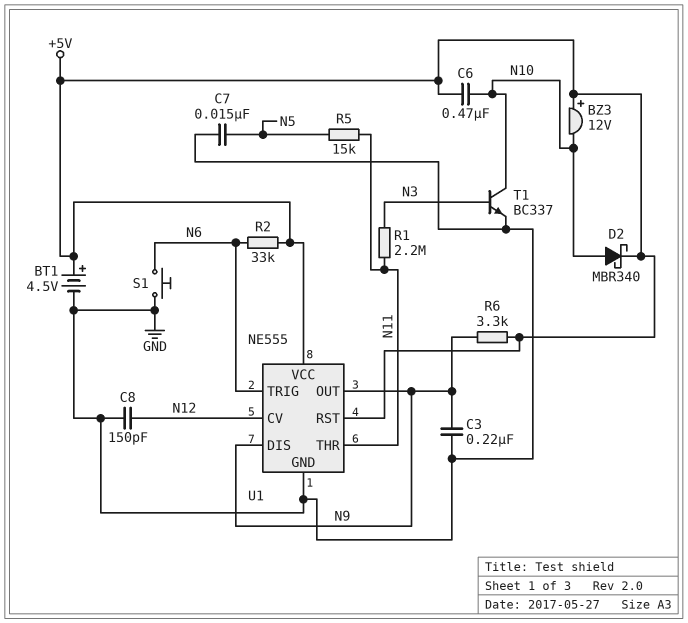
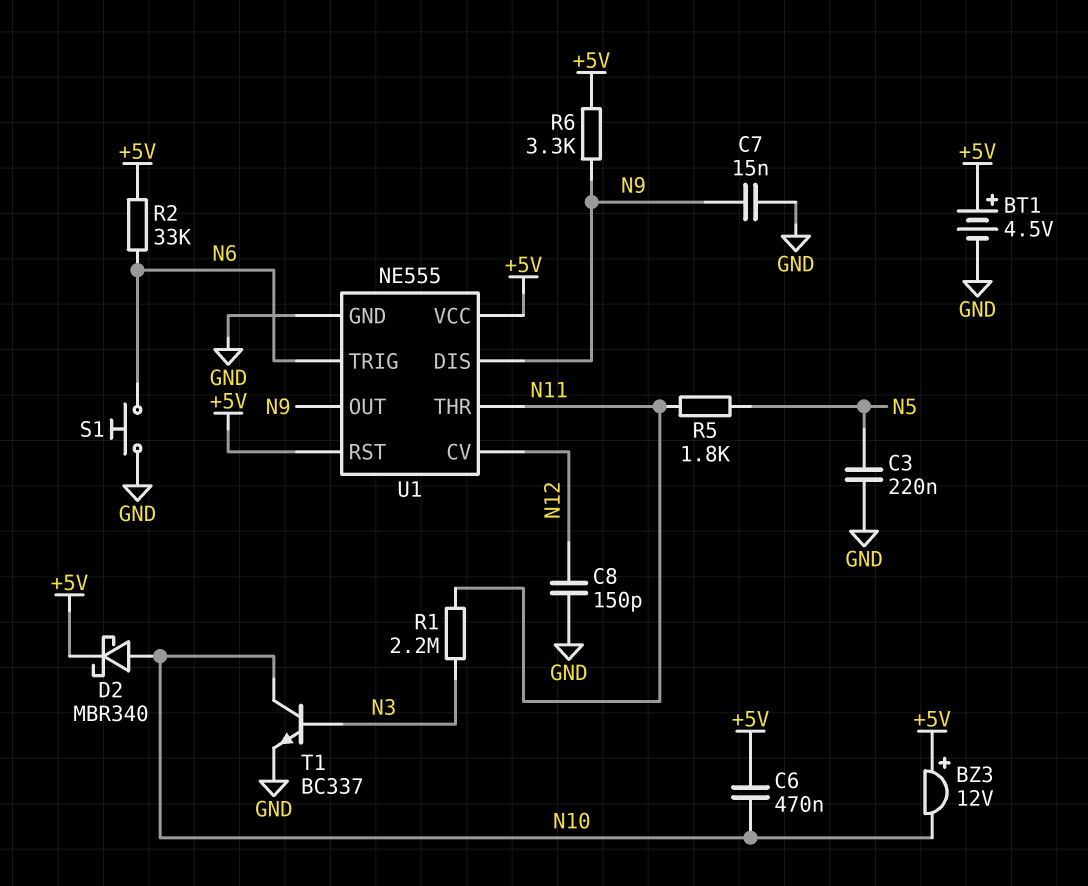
C3: 220nF (GND, N9) -> 220nF (GND, N5)
C7: 15nF (GND, N5) -> 15nF (GND, N9)
R5: 15k (N5, N11) -> 1.8k (N5, N11)

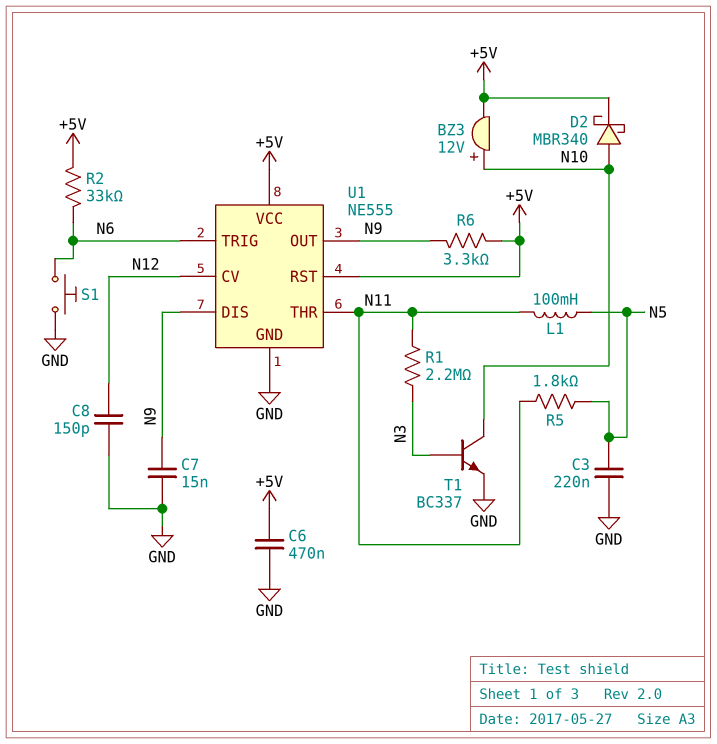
BT1: 4.5V (plus +5V, minus GND) -> none
BZ3: buzzer 12V (plus +5V, minus N10) -> buzzer 12V (plus N10, minus +5V)
C6: 470nF (+5V, N10) -> 470nF (+5V, GND)
L1: none -> 100mH (N5, N11)

